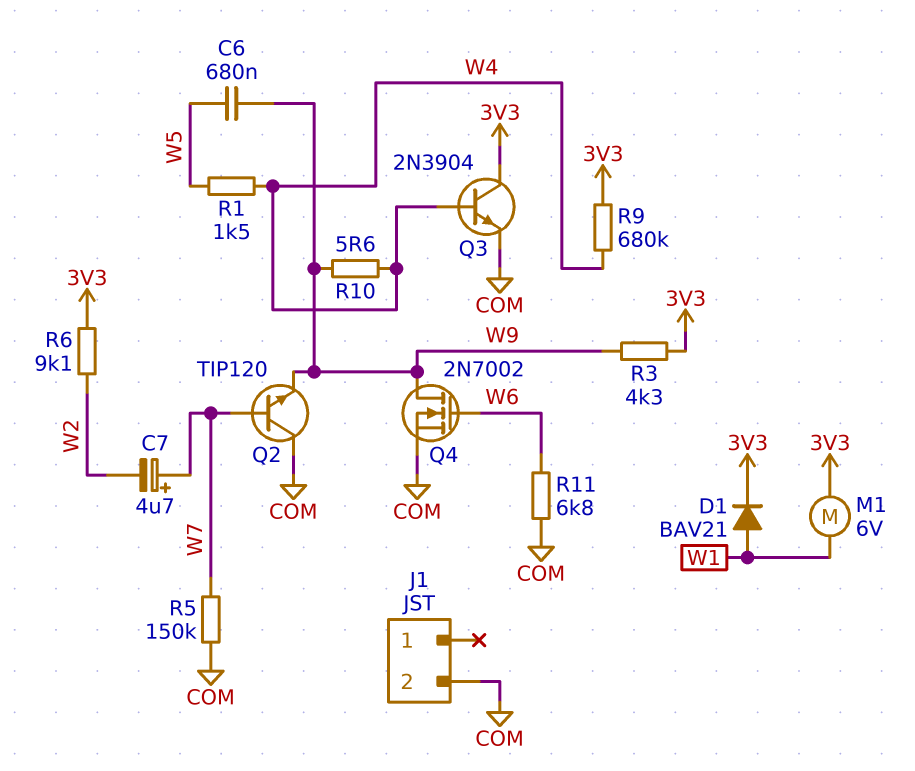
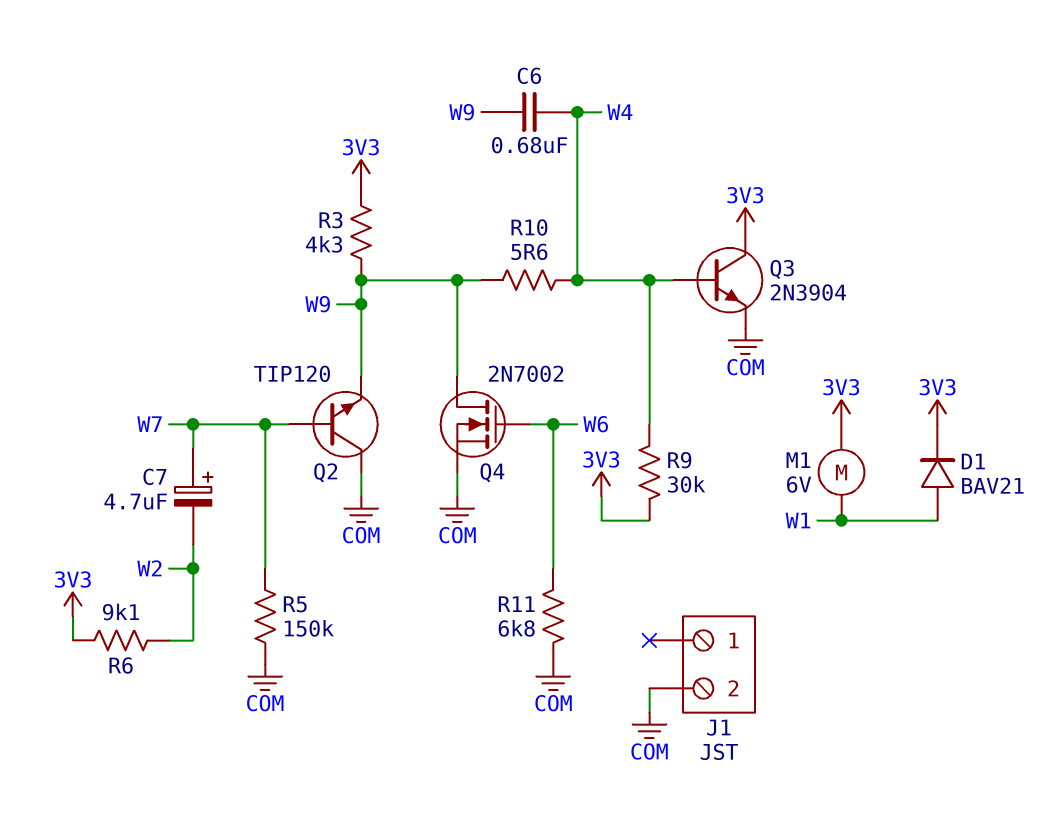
C6: 680nF (W5, W9) -> 680nF (W4, W9)
R1: 1.5k (W4, W5) -> none
R9: 680k (3V3, W4) -> 30k (3V3, W4)

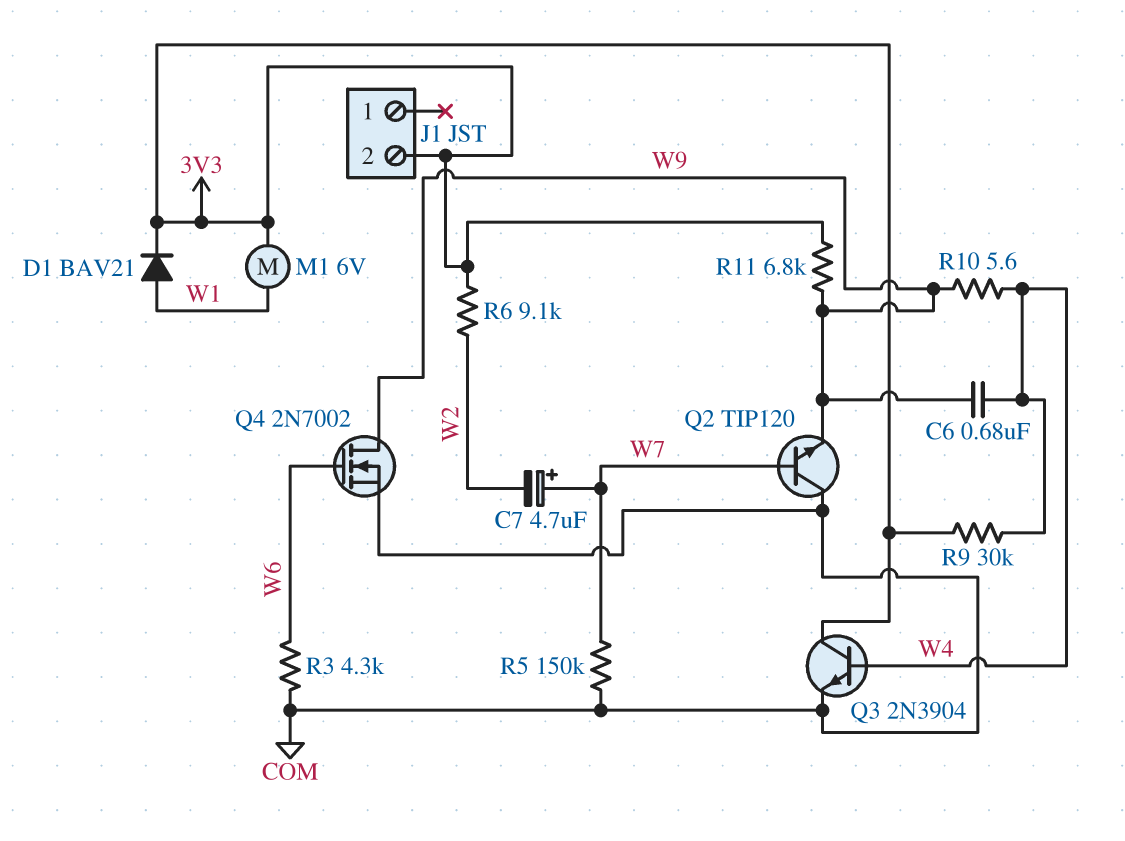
J1 pin 2: COM -> 3V3
R3: 4.3k (3V3, W9) -> 4.3k (COM, W6)
R11: 6.8k (COM, W6) -> 6.8k (3V3, W9)

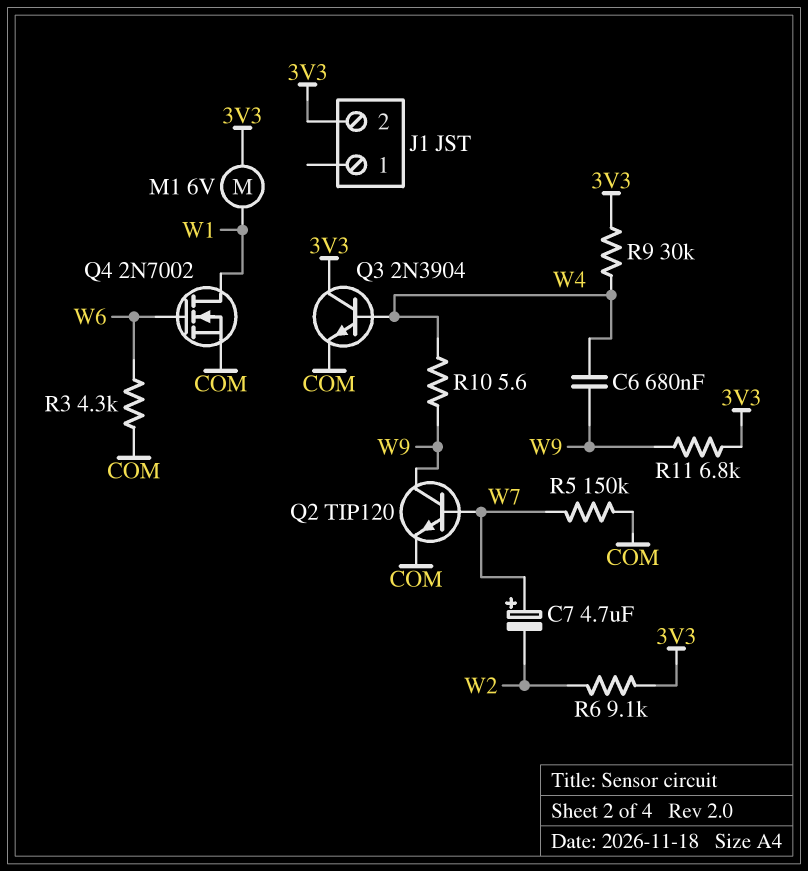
D1: diode BAV21 (A W1, K 3V3) -> none
Q2: NPN TIP120 (B W7, C COM, E W9) -> NPN TIP120 (B W7, C W9, E COM)
Q4: NMOS 2N7002 (G W6, D W9, S COM) -> NMOS 2N7002 (G W6, D W1, S COM)

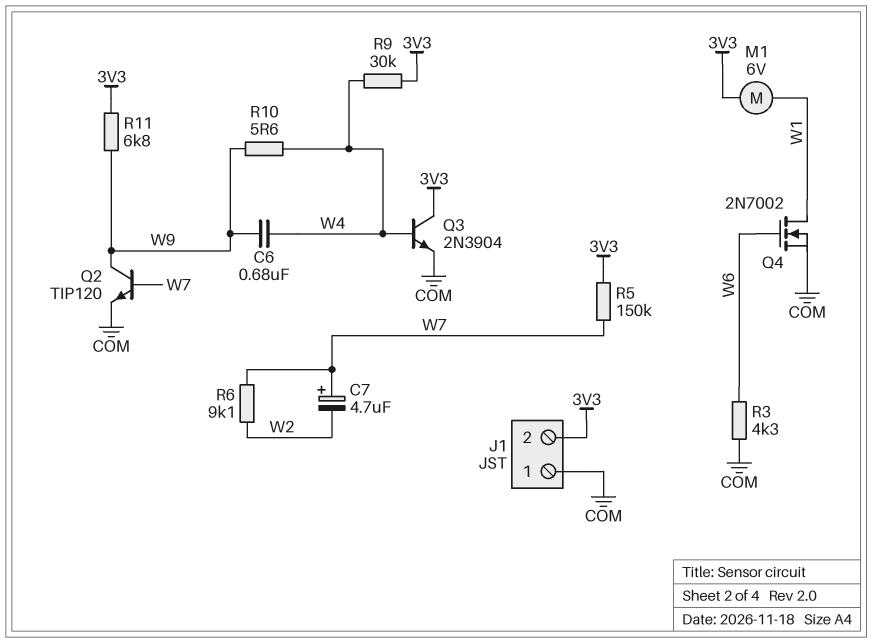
J1 pin 1: none -> COM
R5: 150k (COM, W7) -> 150k (3V3, W7)
R6: 9.1k (3V3, W2) -> 9.1k (W2, W7)

